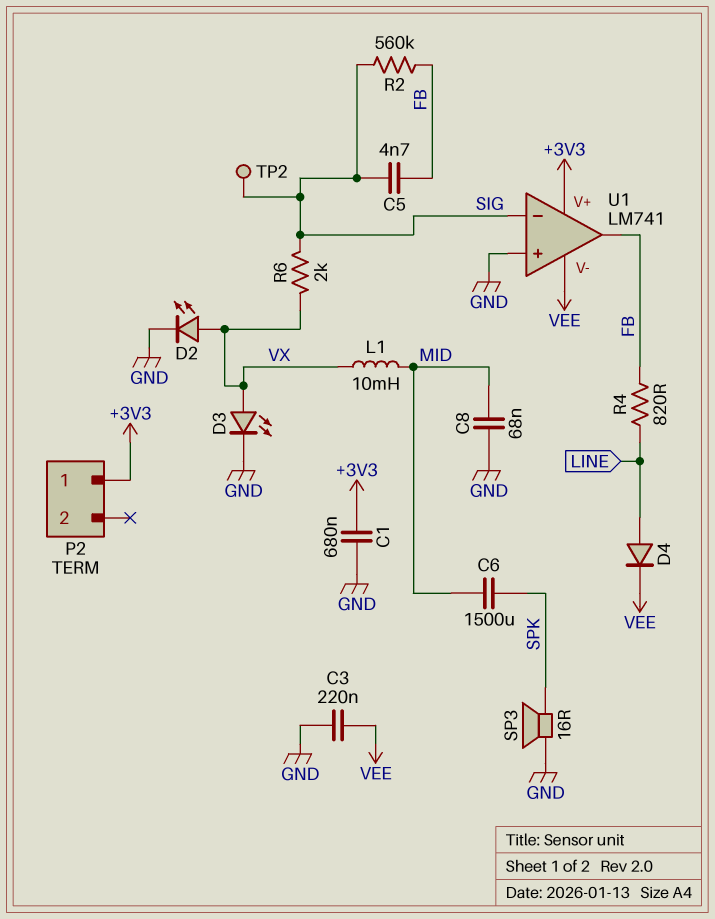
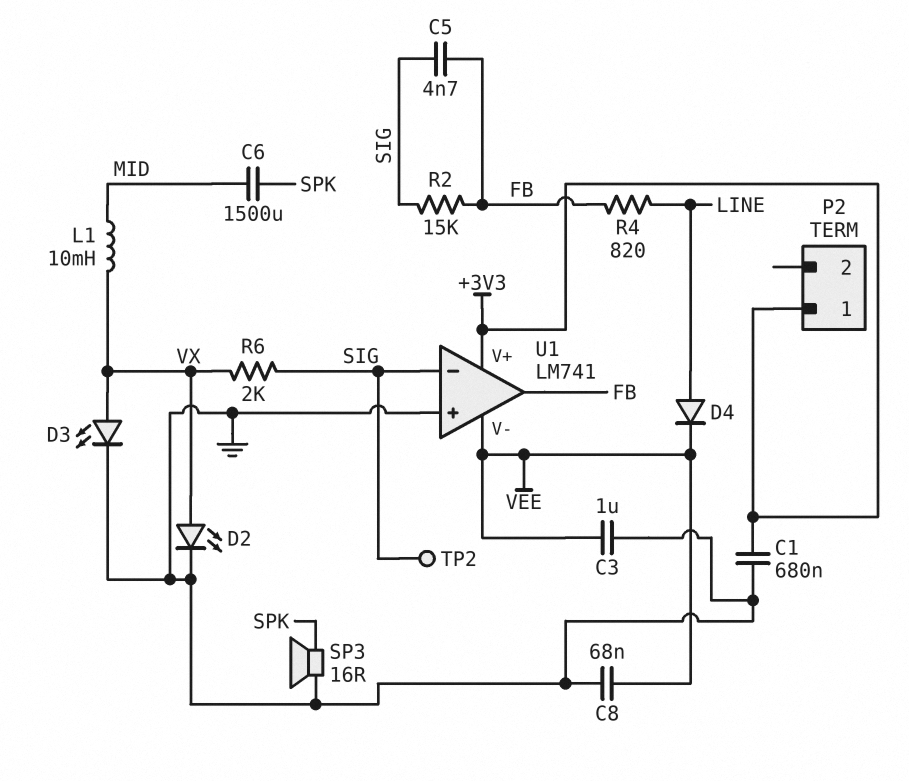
C3: 220nF (GND, VEE) -> 1uF (GND, VEE)
C8: 68nF (GND, MID) -> 68nF (GND, VEE)
R2: 560k (FB, SIG) -> 15k (FB, SIG)

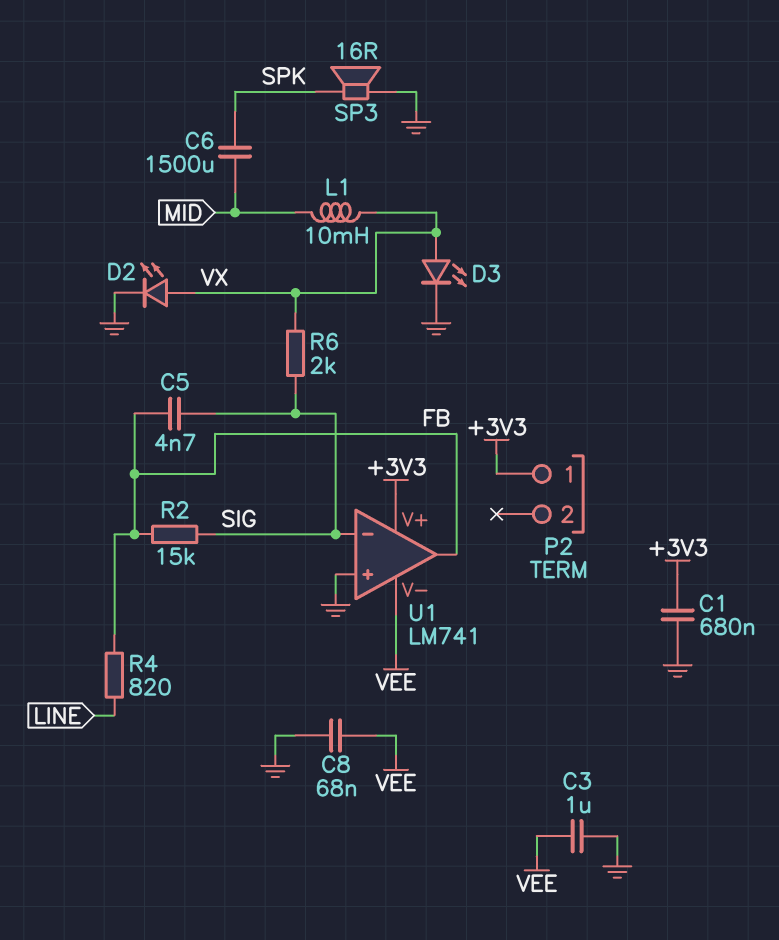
D4: diode (A LINE, K VEE) -> none
TP2: test point (SIG) -> none

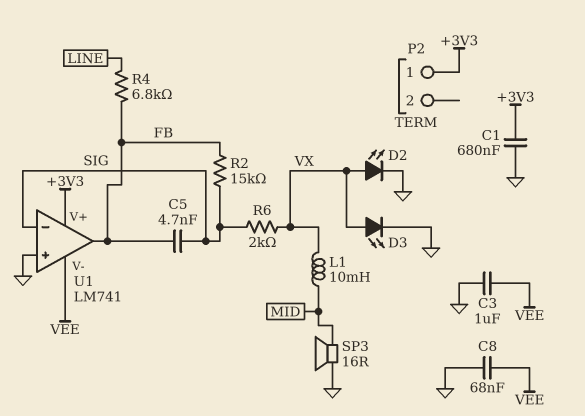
C6: 1500uF (MID, SPK) -> none
R4: 820 (FB, LINE) -> 6.8k (FB, LINE)
SP3: speaker 16R (GND, SPK) -> speaker 16R (GND, MID)

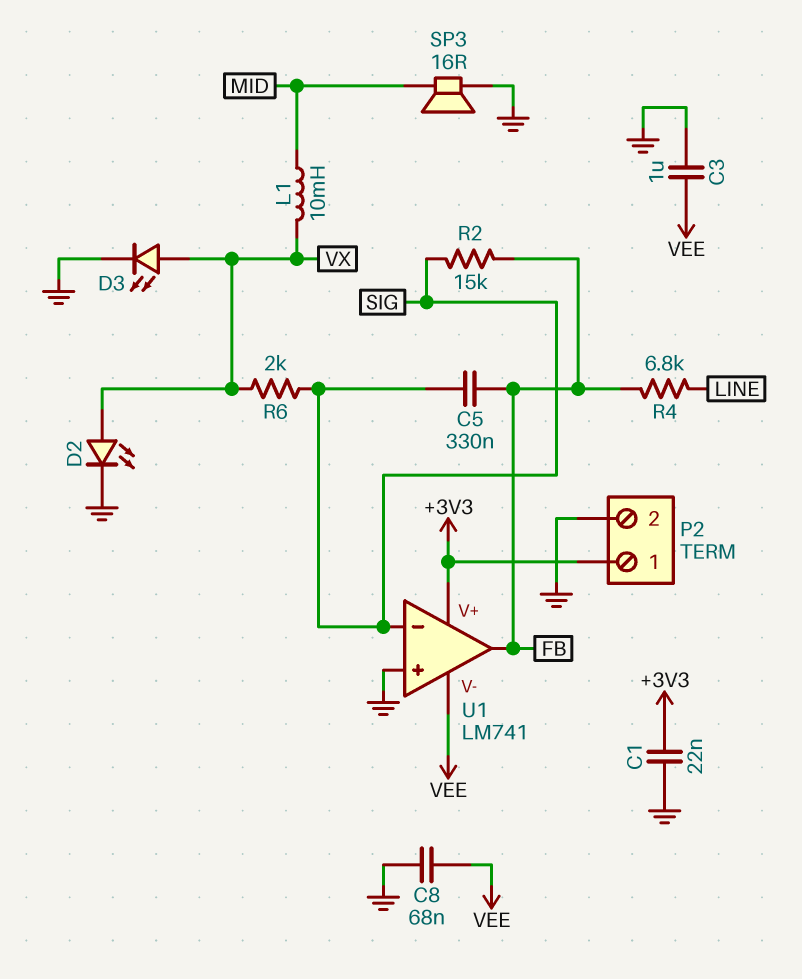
C1: 680nF (+3V3, GND) -> 22nF (+3V3, GND)
C5: 4.7nF (FB, SIG) -> 330nF (FB, SIG)
P2 pin 2: none -> GND

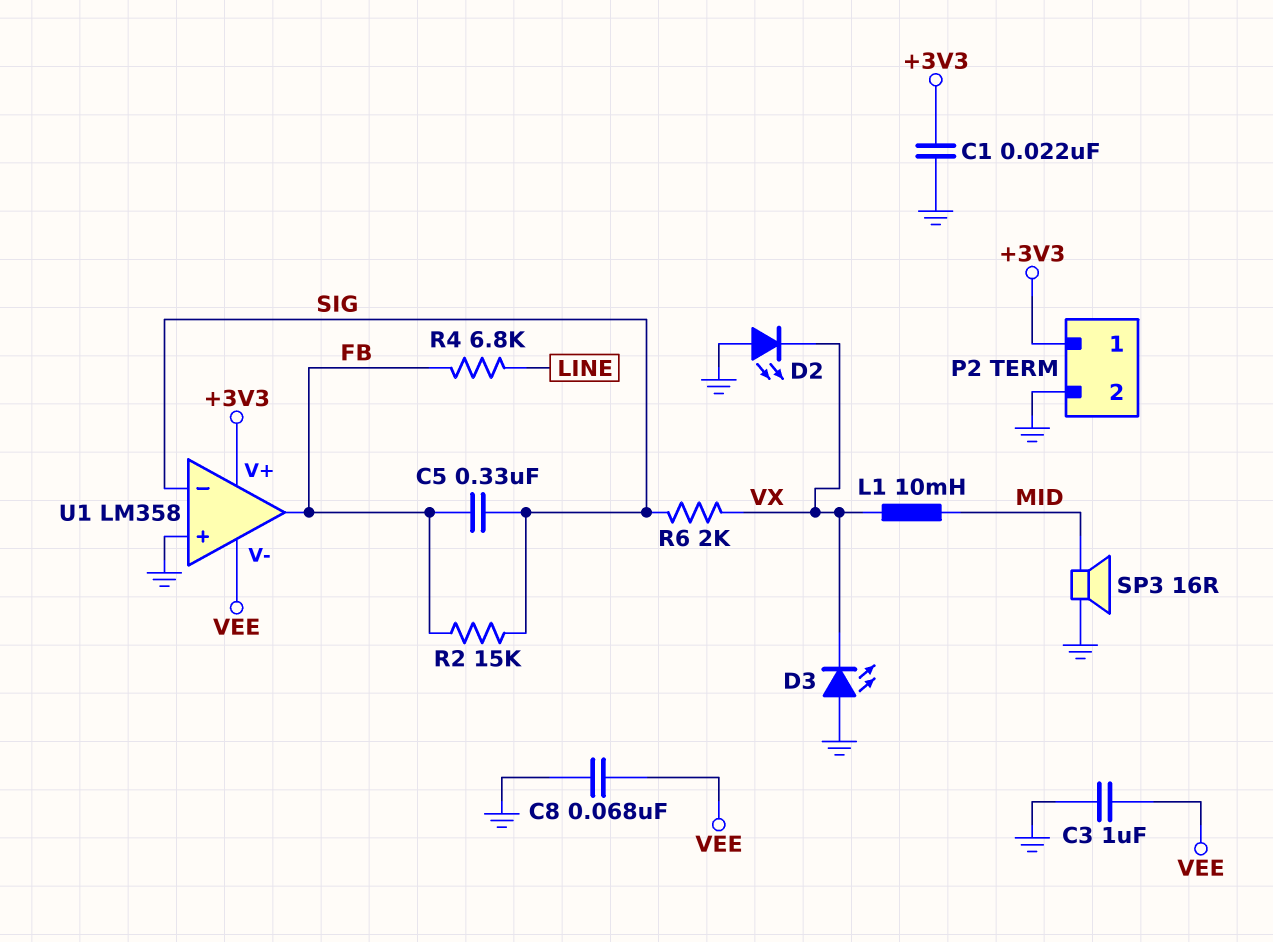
D2: LED (A VX, K GND) -> LED (A GND, K VX)
D3: LED (A VX, K GND) -> LED (A GND, K VX)
U1: LM741 -> LM358

